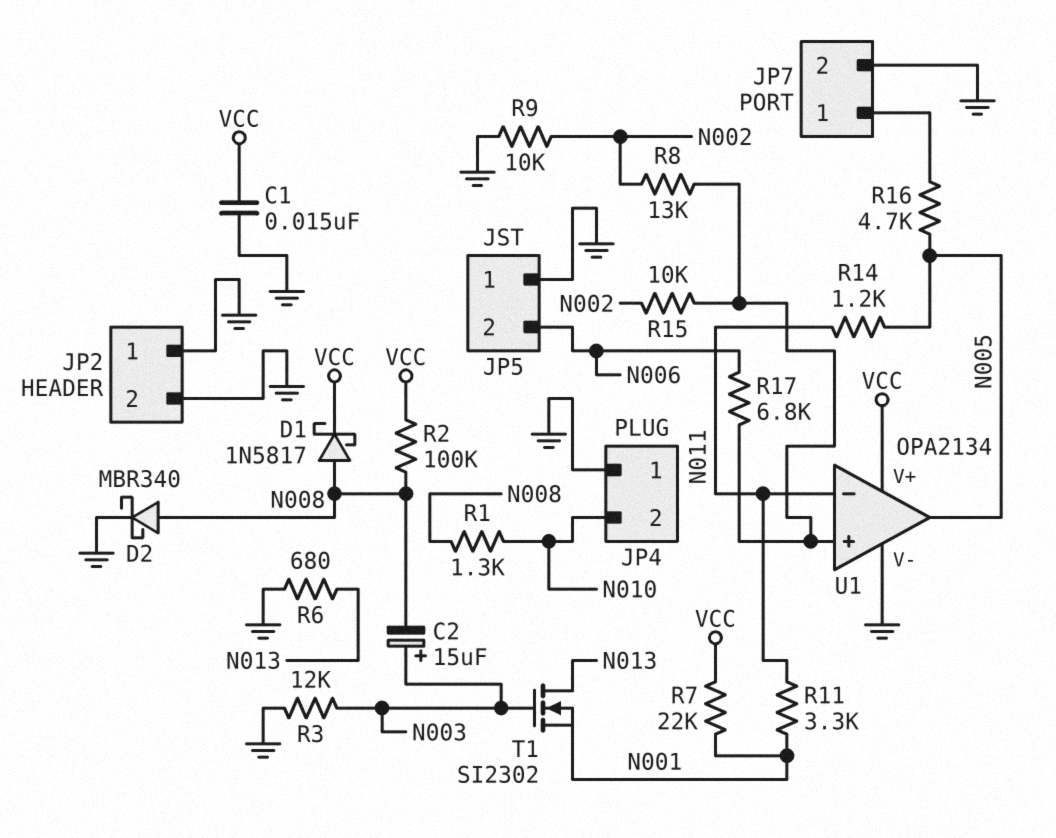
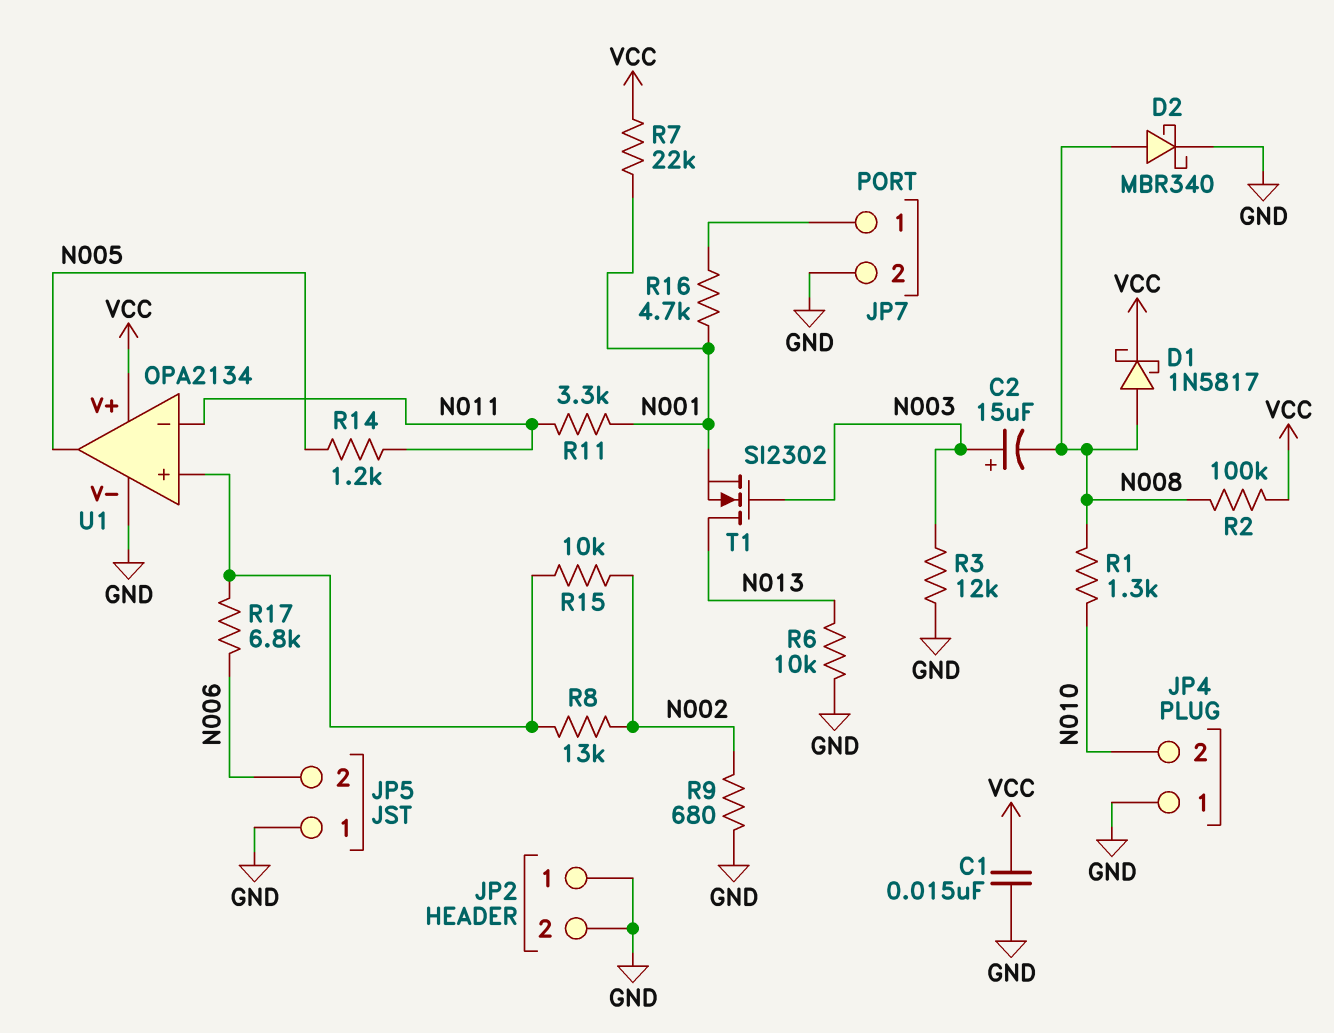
R6: 680 (GND, N013) -> 10k (GND, N013)
R9: 10k (GND, N002) -> 680 (GND, N002)
R16: 4.7k (JP7/1, N005) -> 4.7k (JP7/1, N001)

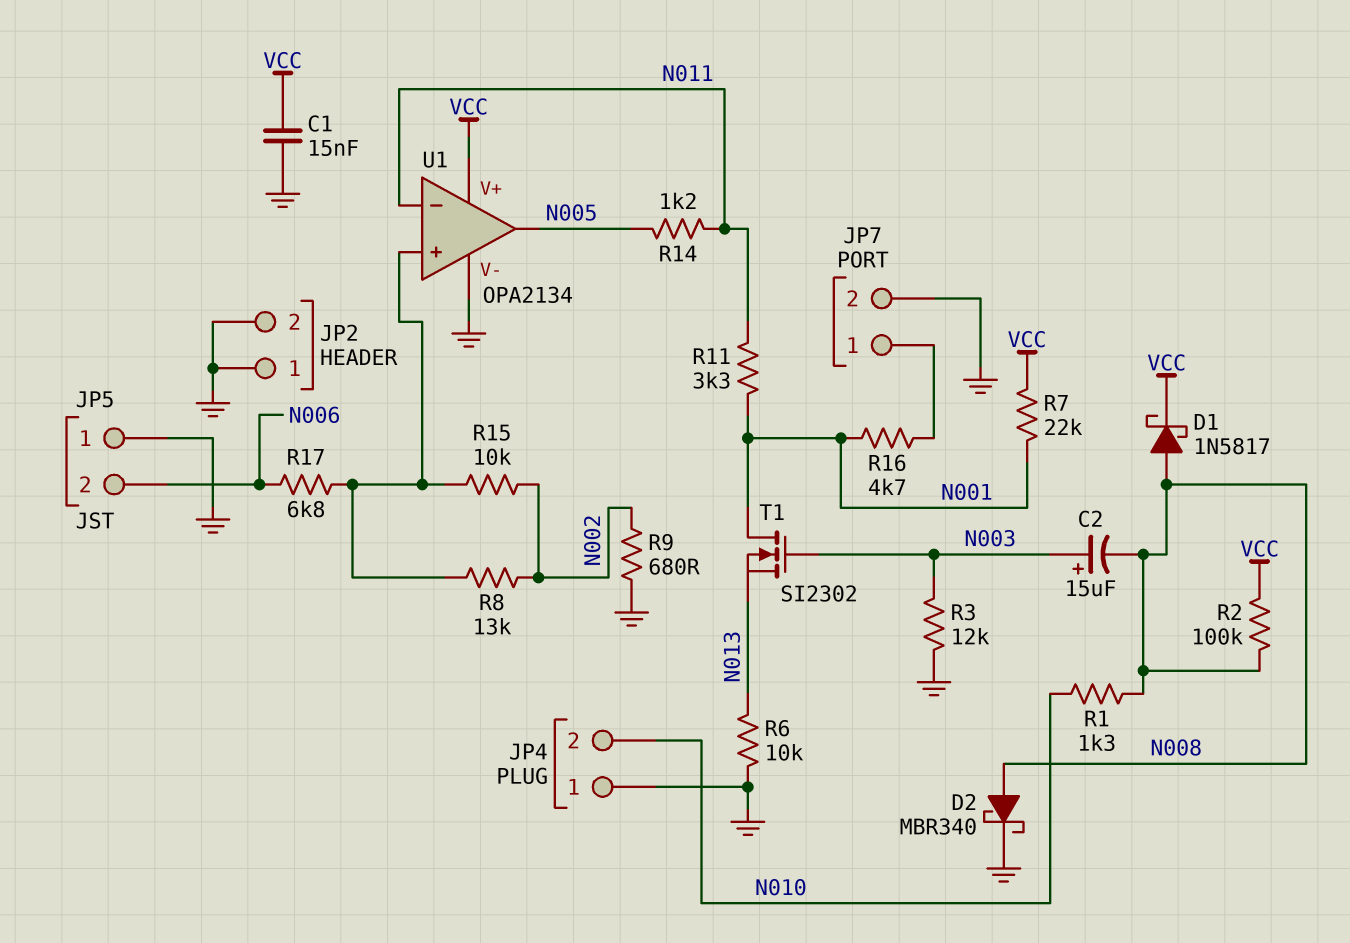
T1: NMOS SI2302 (G N003, D N013, S N001) -> NMOS SI2302 (G N003, D N001, S N013)

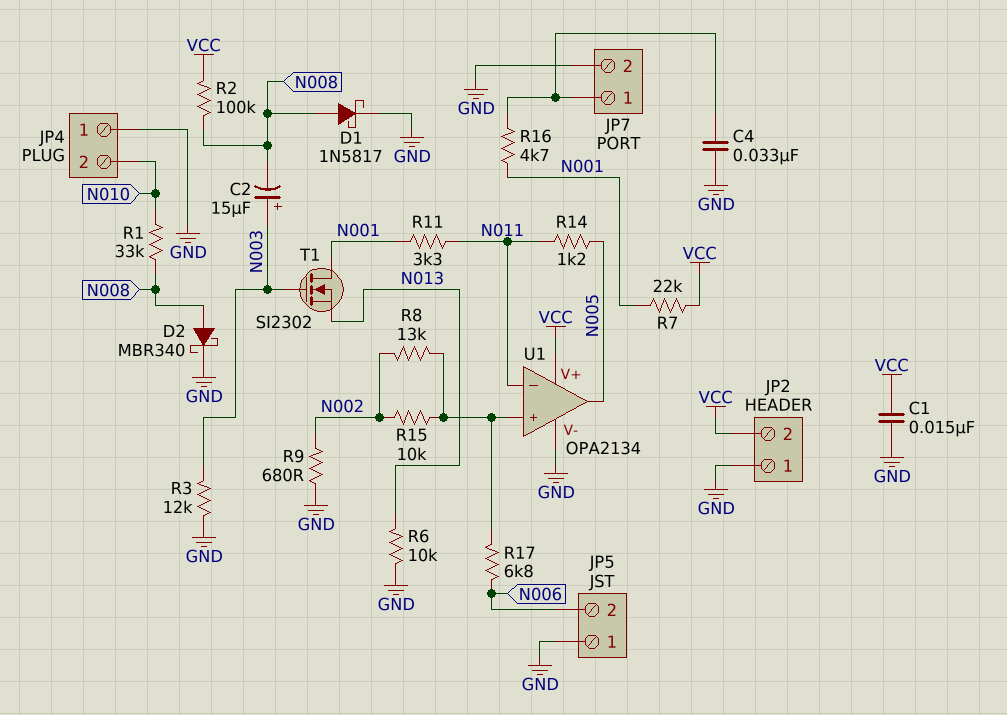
C4: none -> 33nF (GND, JP7/1)
D1: schottky 1N5817 (A N008, K VCC) -> schottky 1N5817 (A N008, K GND)
JP2 pin 2: GND -> VCC
R1: 1.3k (N008, N010) -> 33k (N008, N010)

